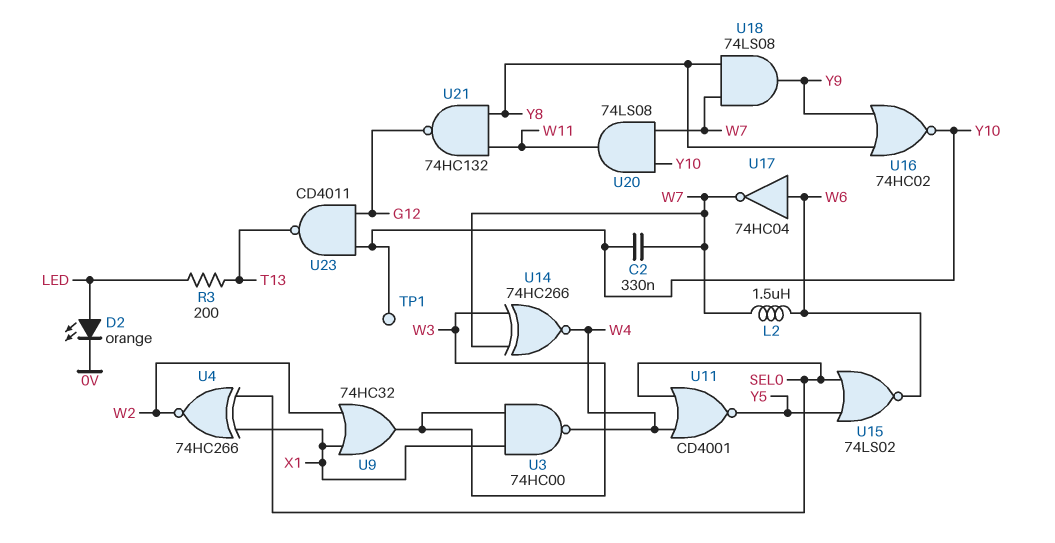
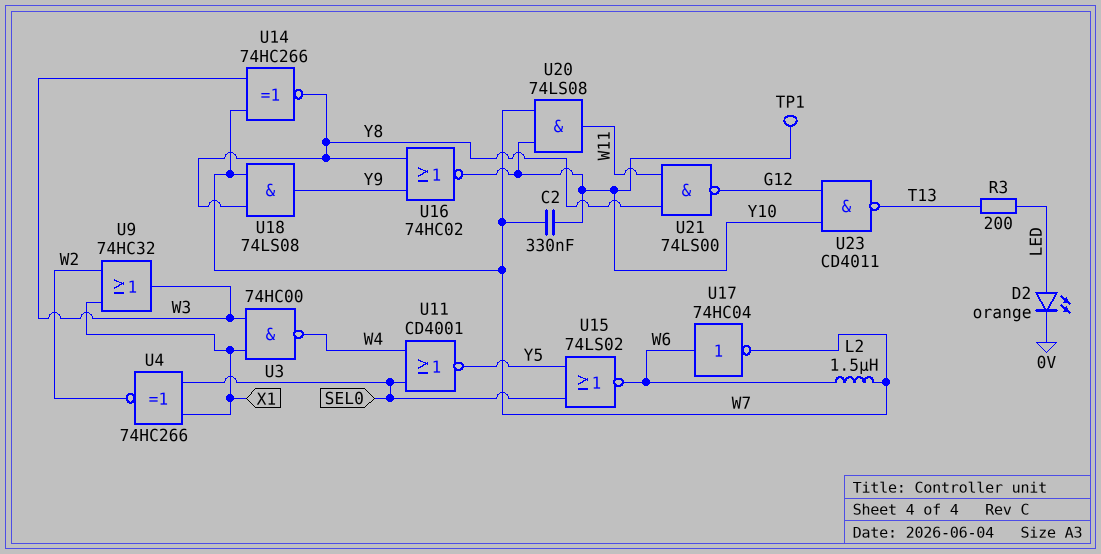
U14: XNOR 74HC266 (in W3, in W7, out W4) -> XNOR 74HC266 (in W3, in W7, out Y8)
U21: NAND 74HC132 (in W11, in Y8, out G12) -> NAND 74LS00 (in W11, in Y8, out G12)

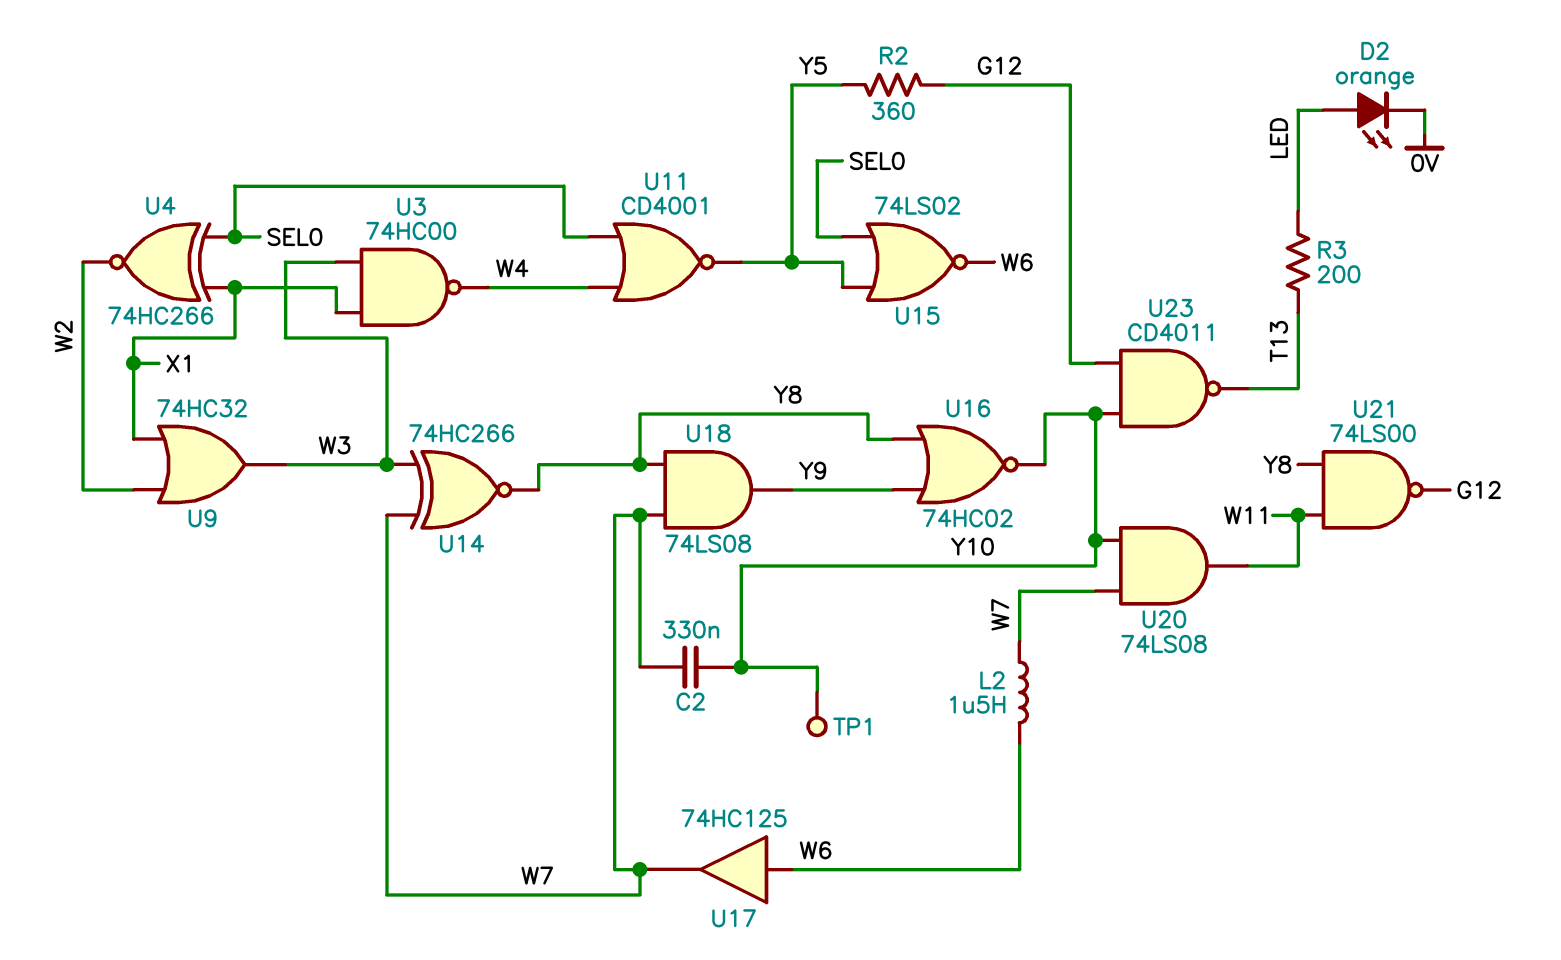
R2: none -> 360 (G12, Y5)
U17: NOT 74HC04 (in W6, out W7) -> buffer 74HC125 (in W6, out W7)

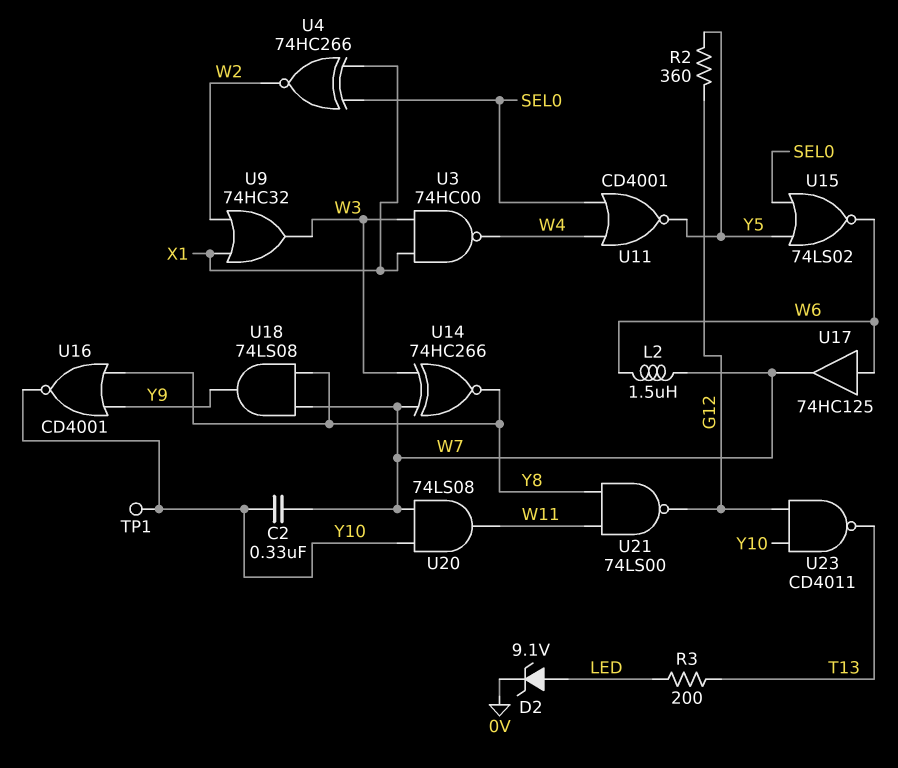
D2: LED orange (A LED, K 0V) -> zener 9.1V (A LED, K 0V)
U16: NOR 74HC02 (in Y8, in Y9, out Y10) -> NOR CD4001 (in Y8, in Y9, out Y10)

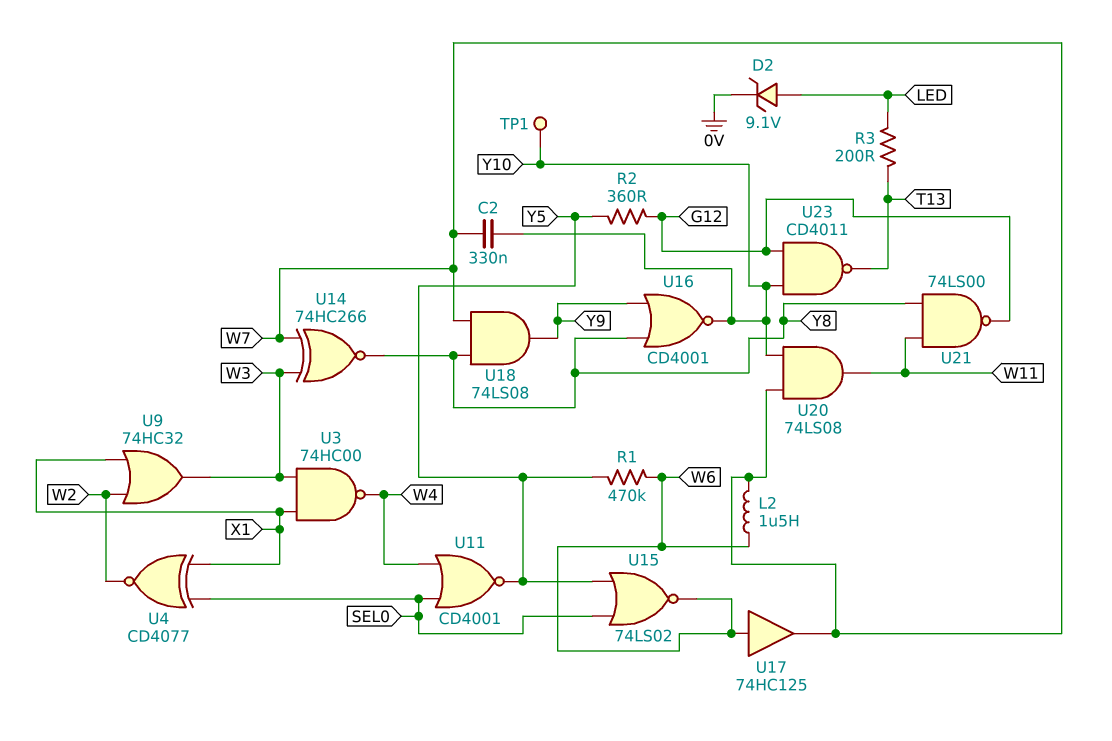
R1: none -> 470k (W6, Y5)
U4: XNOR 74HC266 (in SEL0, in X1, out W2) -> XNOR CD4077 (in SEL0, in X1, out W2)

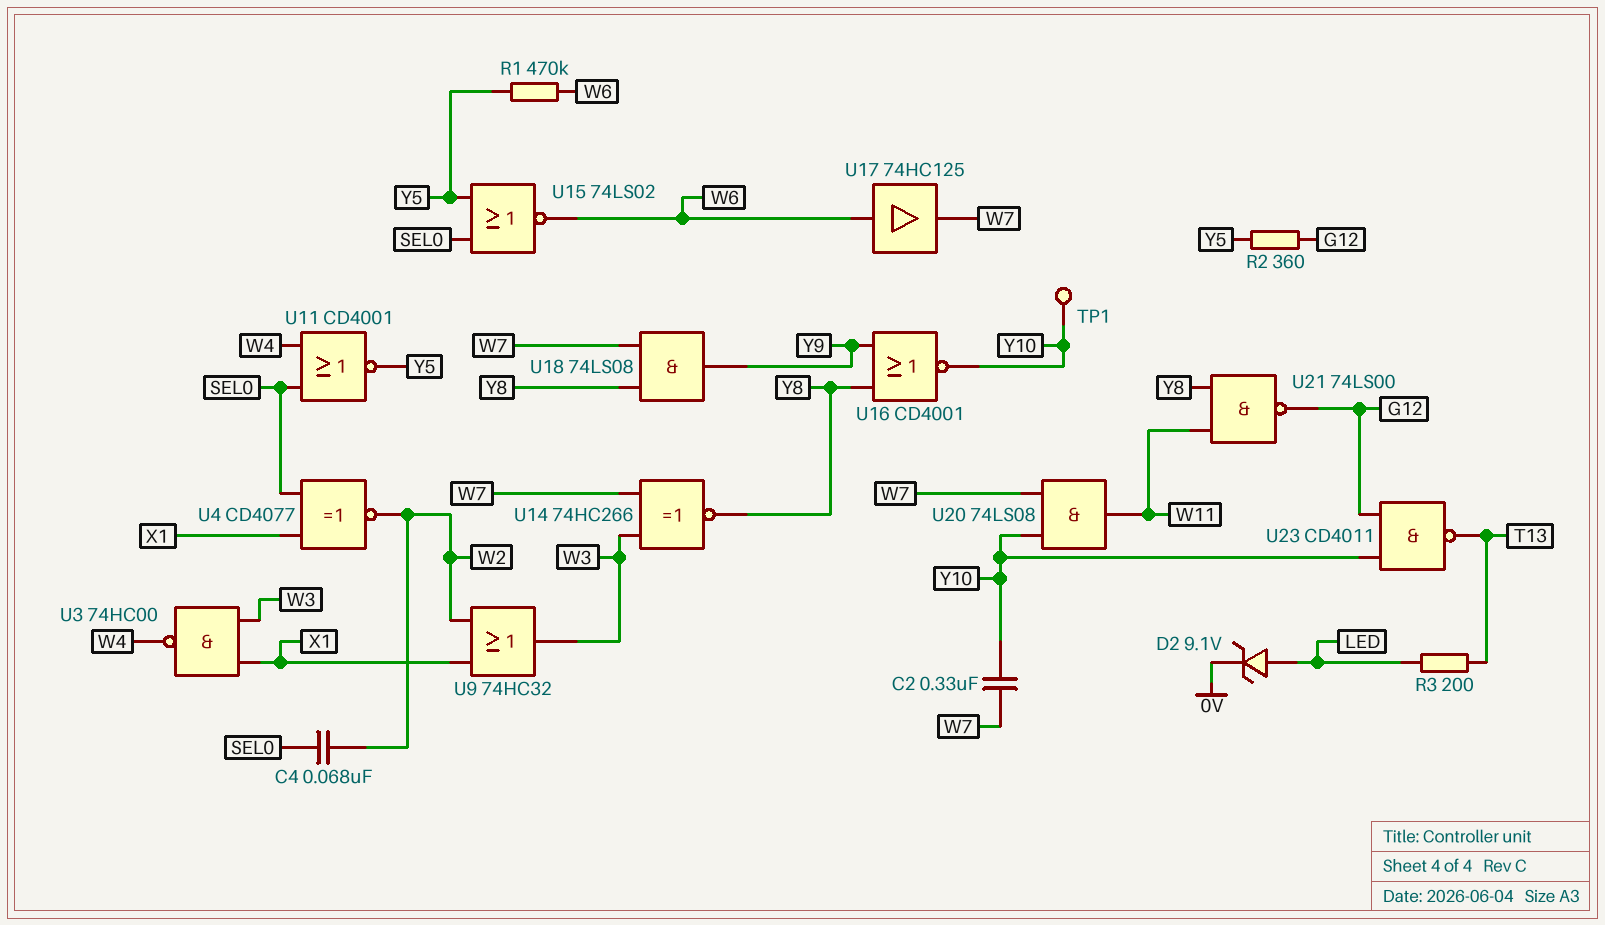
C4: none -> 68nF (SEL0, W2)
L2: 1.5uH (W6, W7) -> none

